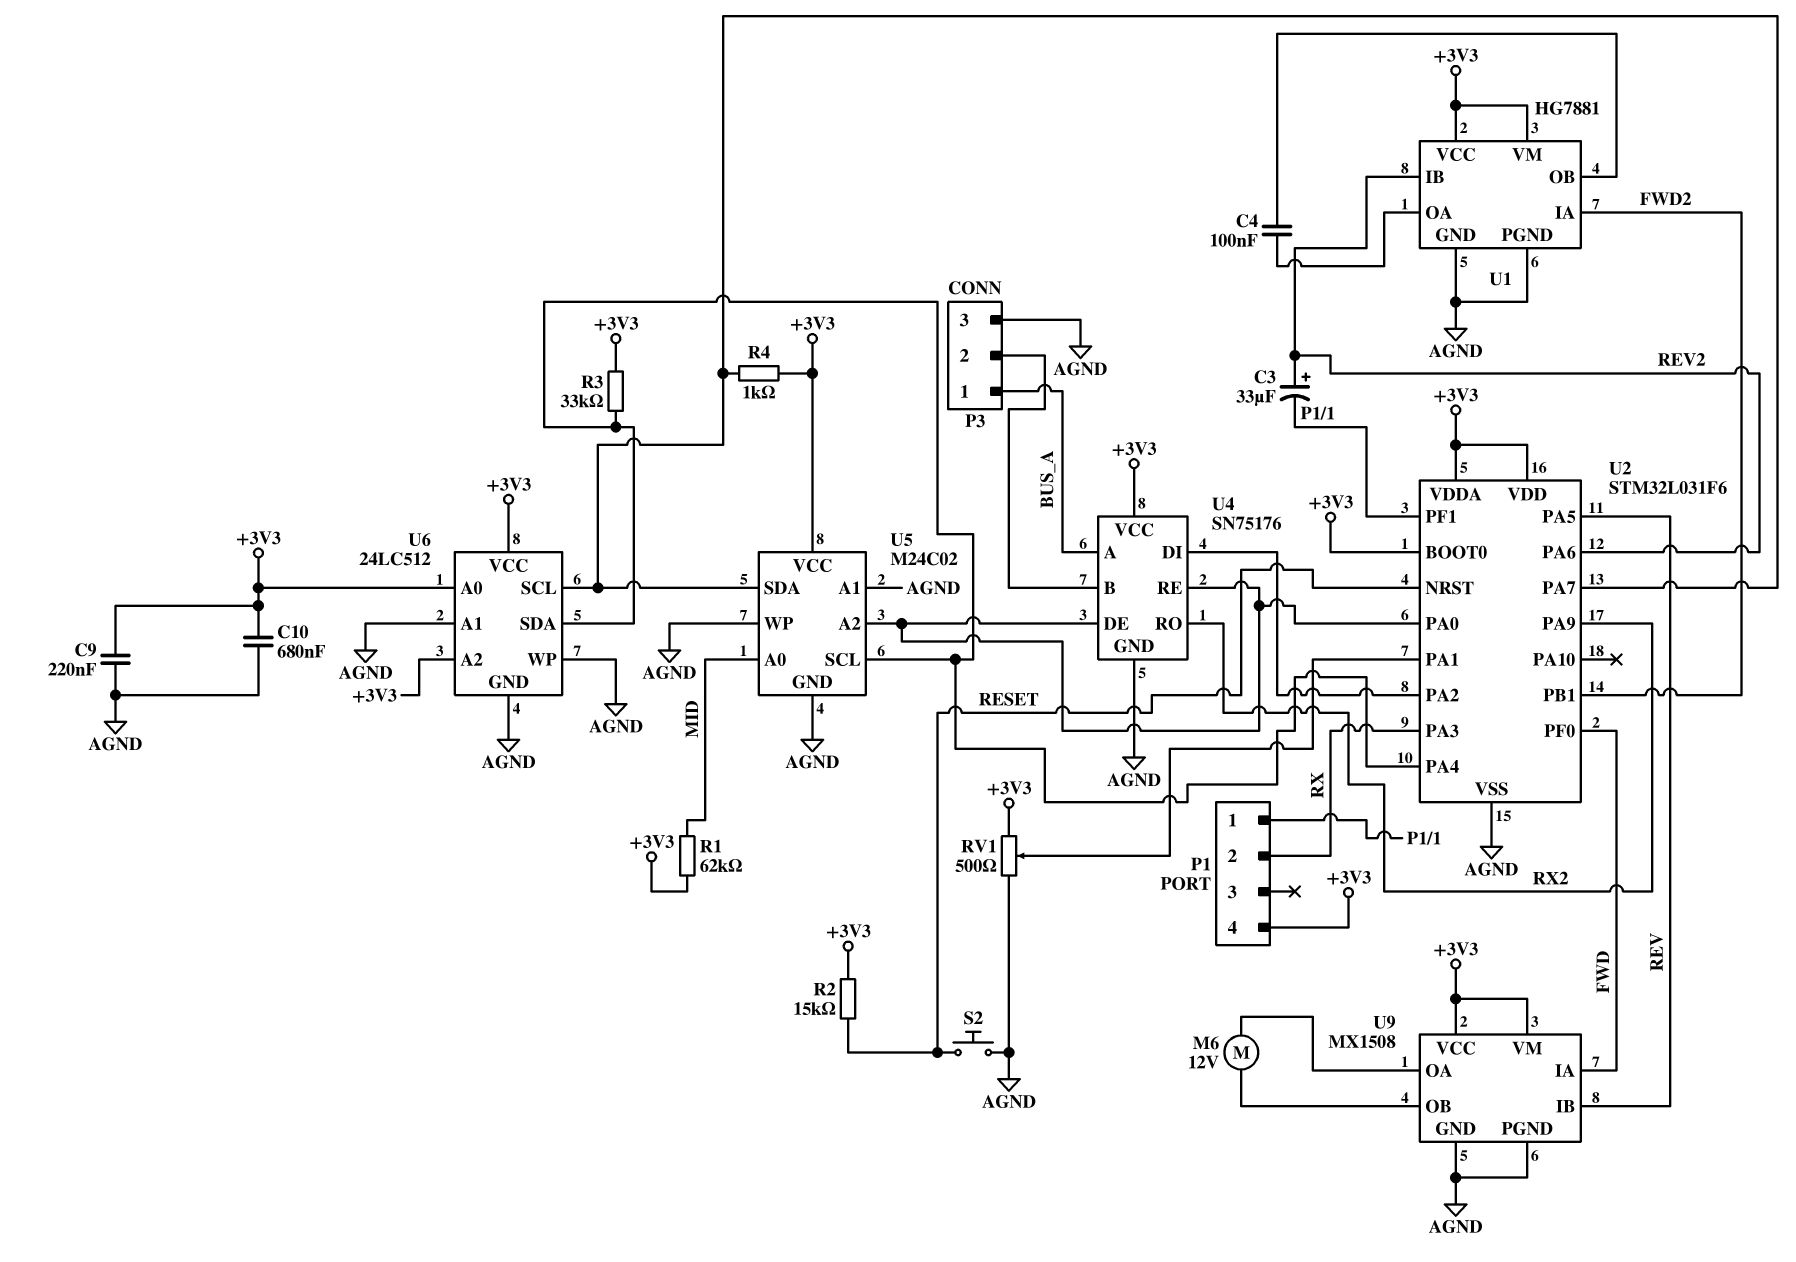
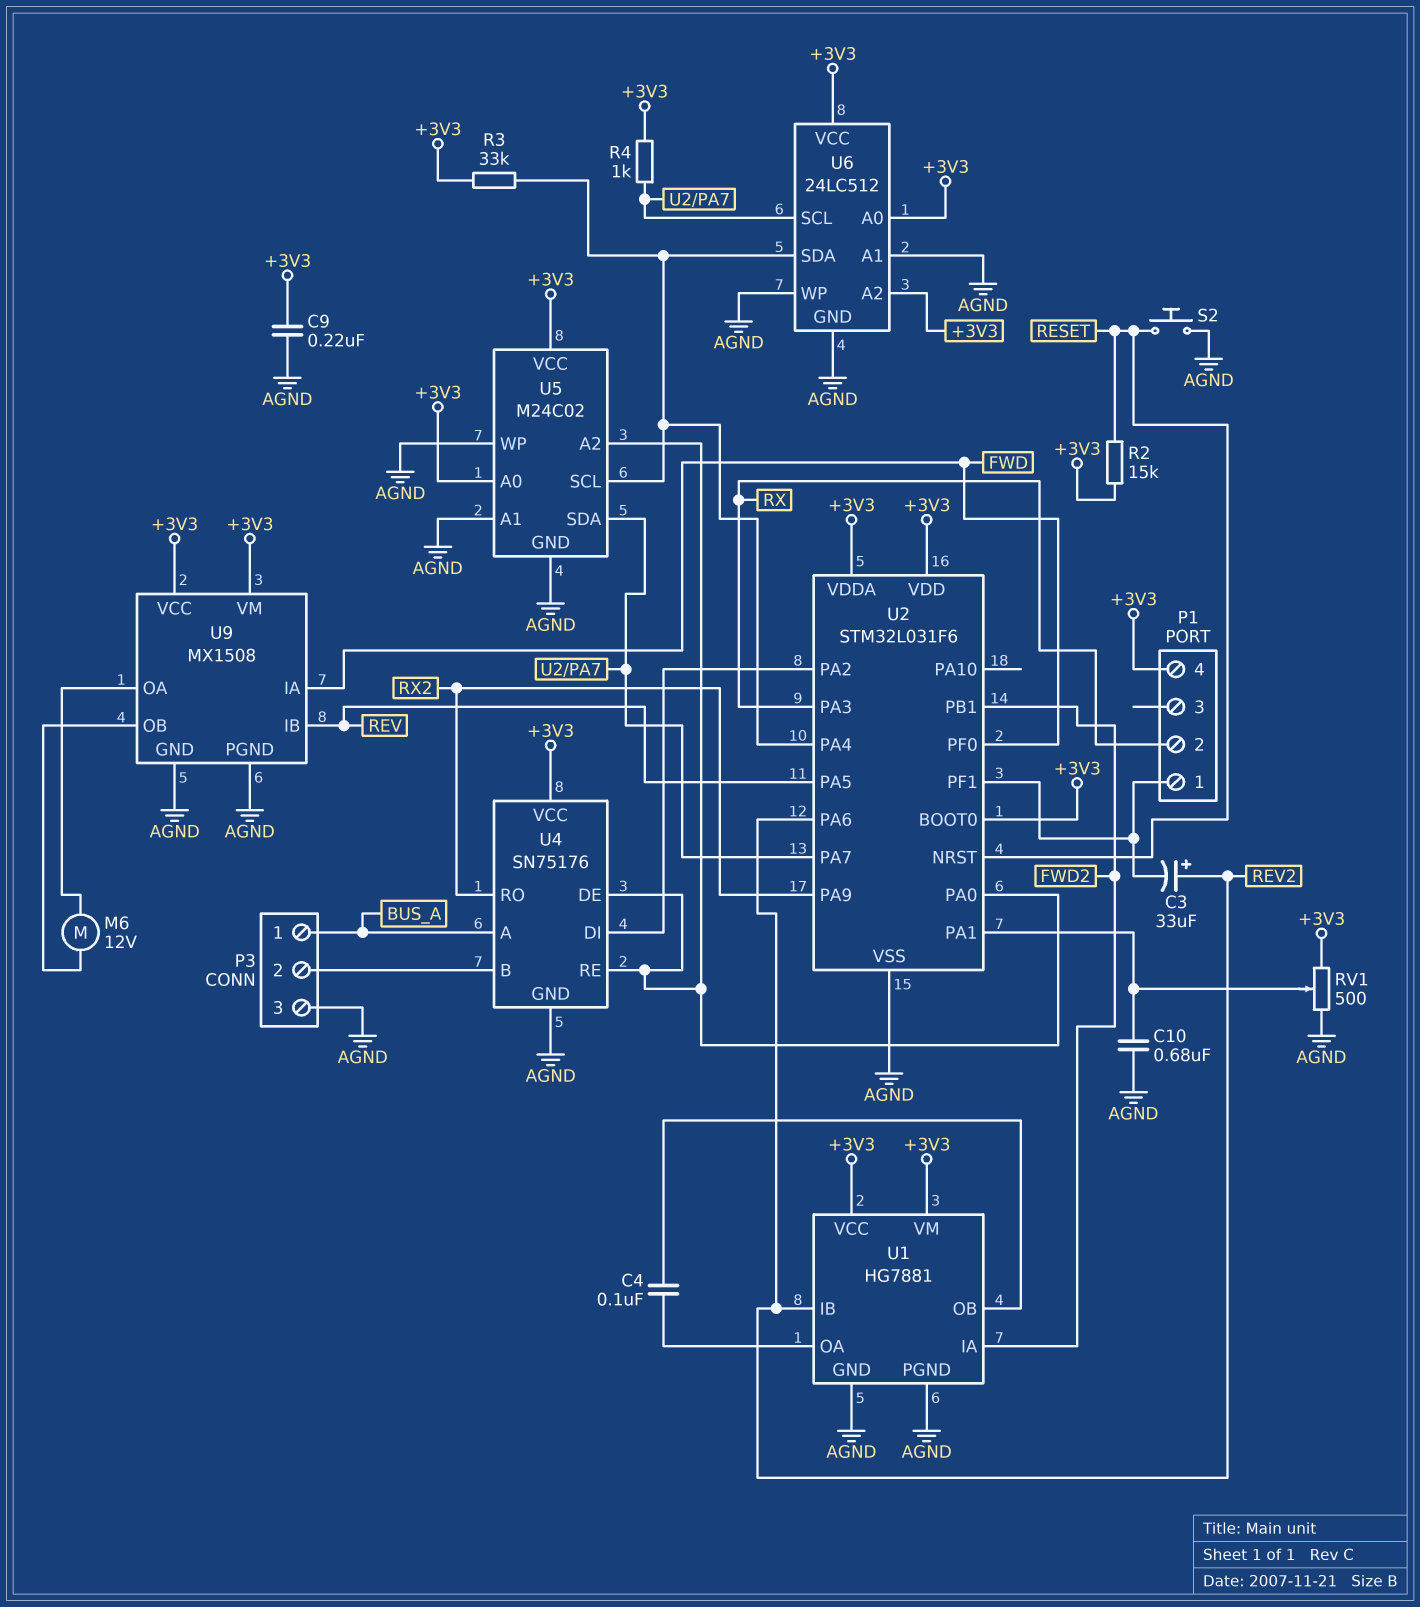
C10: 680nF (+3V3, AGND) -> 680nF (AGND, U2/PA1)
R1: 62k (+3V3, MID) -> none
U5 pin A0: MID -> +3V3

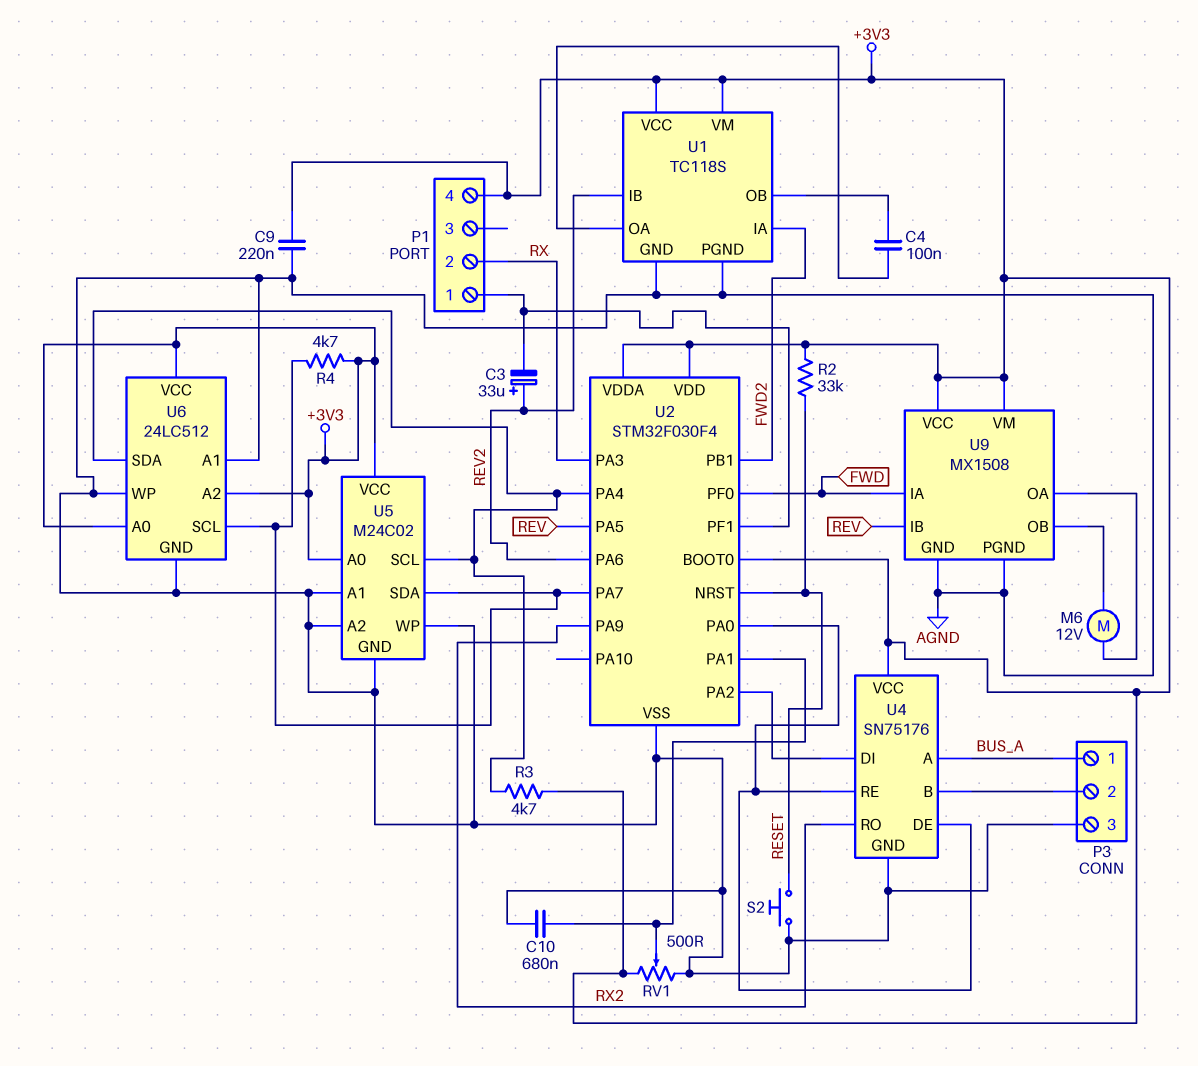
R2: 15k (+3V3, RESET) -> 33k (+3V3, RESET)
R3: 33k (+3V3, U2/PA4) -> 4.7k (+3V3, U2/PA4)
R4: 1k (+3V3, U2/PA7) -> 4.7k (+3V3, U2/PA7)
U1: HG7881 -> TC118S
U2: STM32L031F6 -> STM32F030F4
U5 pin A2: U2/PA0 -> AGND

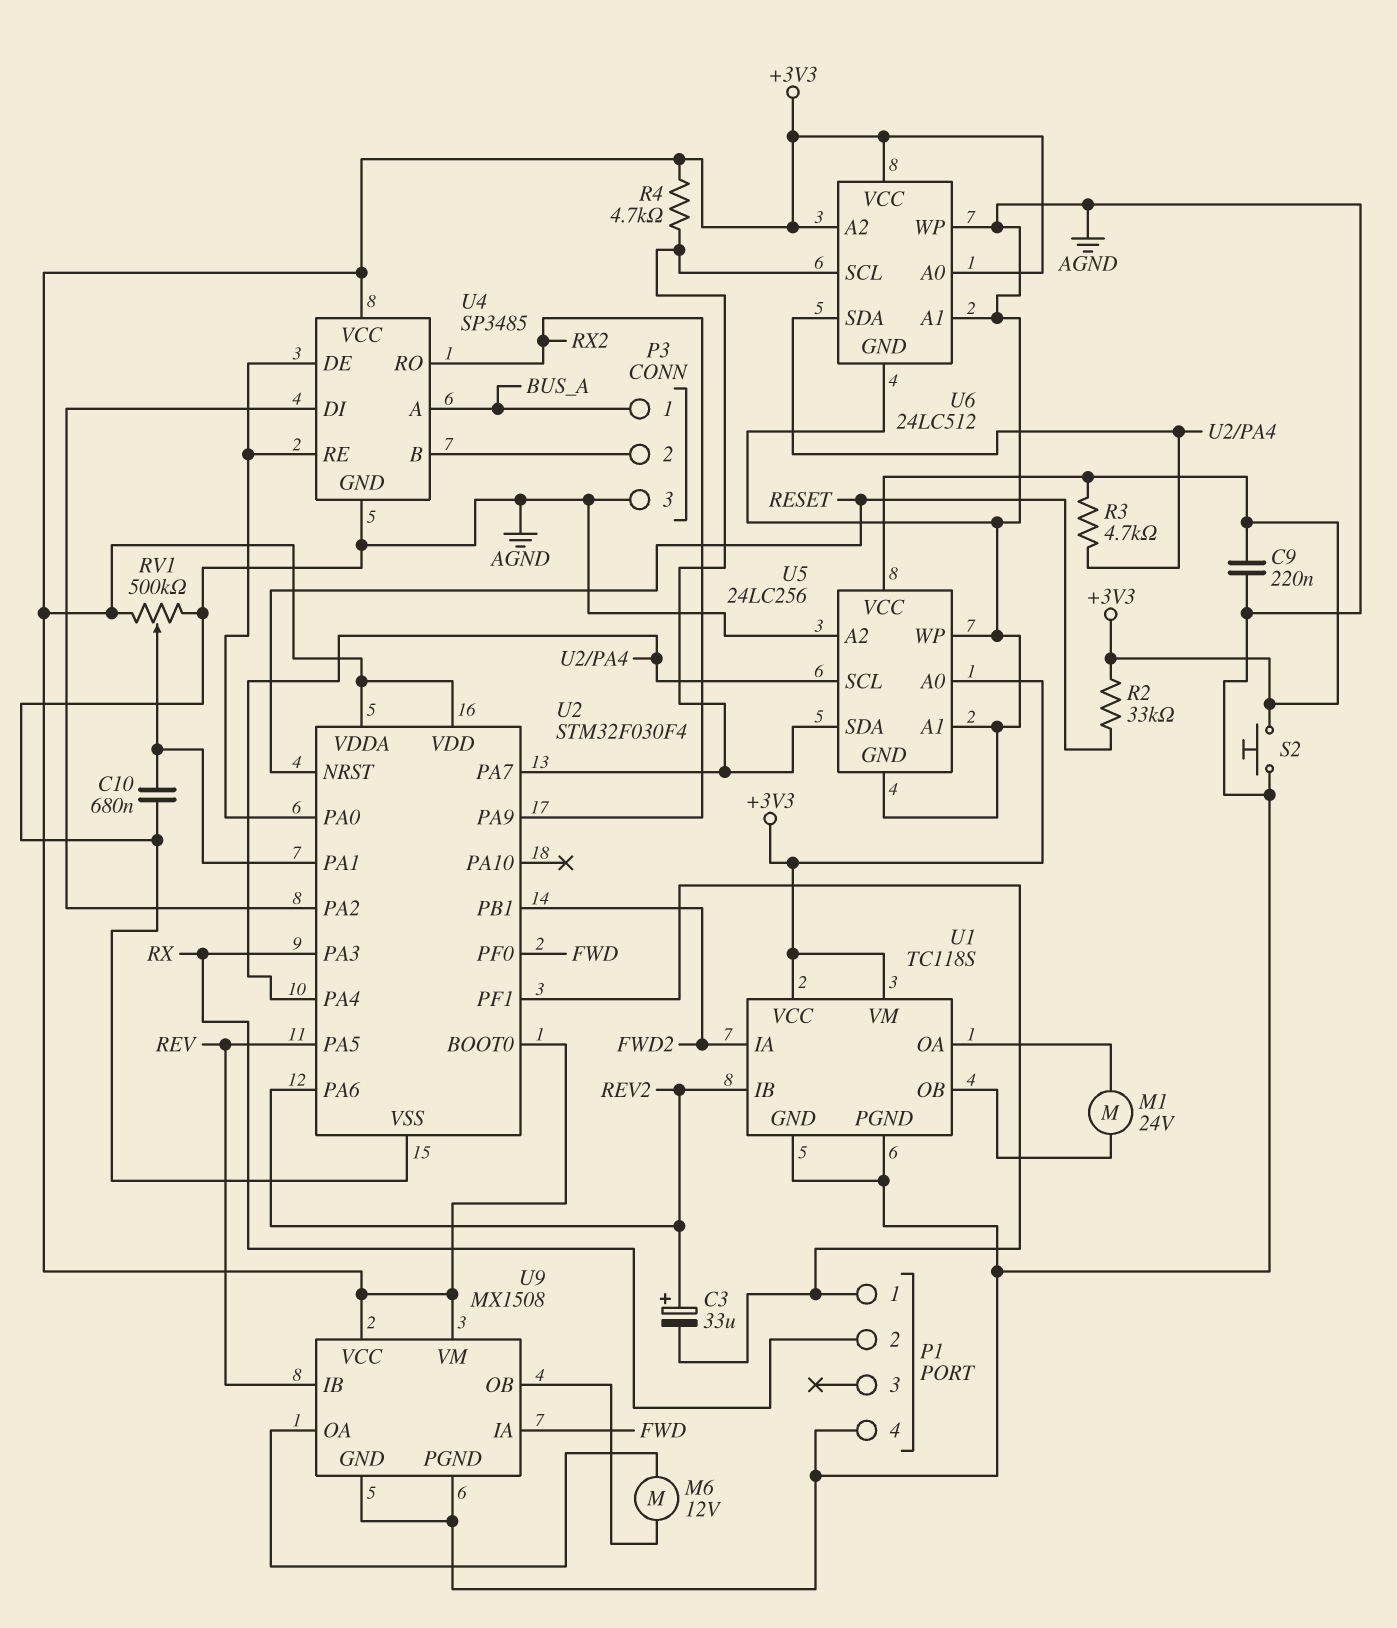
C4: 100nF (U1/OA, U1/OB) -> none
M1: none -> motor 24V (U1/OA, U1/OB)
P1 pin 4: +3V3 -> AGND
RV1: 500 (+3V3, AGND, wiper U2/PA1) -> 500k (+3V3, AGND, wiper U2/PA1)
S2: button (AGND, RESET) -> button (+3V3, AGND)
U4: SN75176 -> SP3485
U5: M24C02 -> 24LC256

